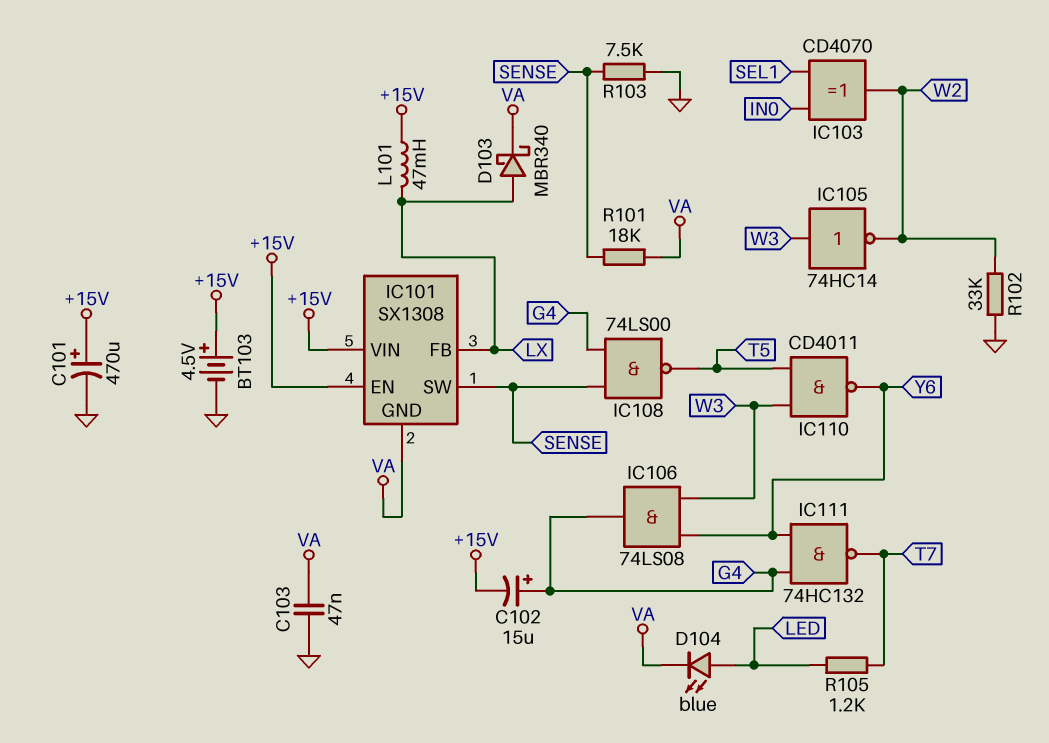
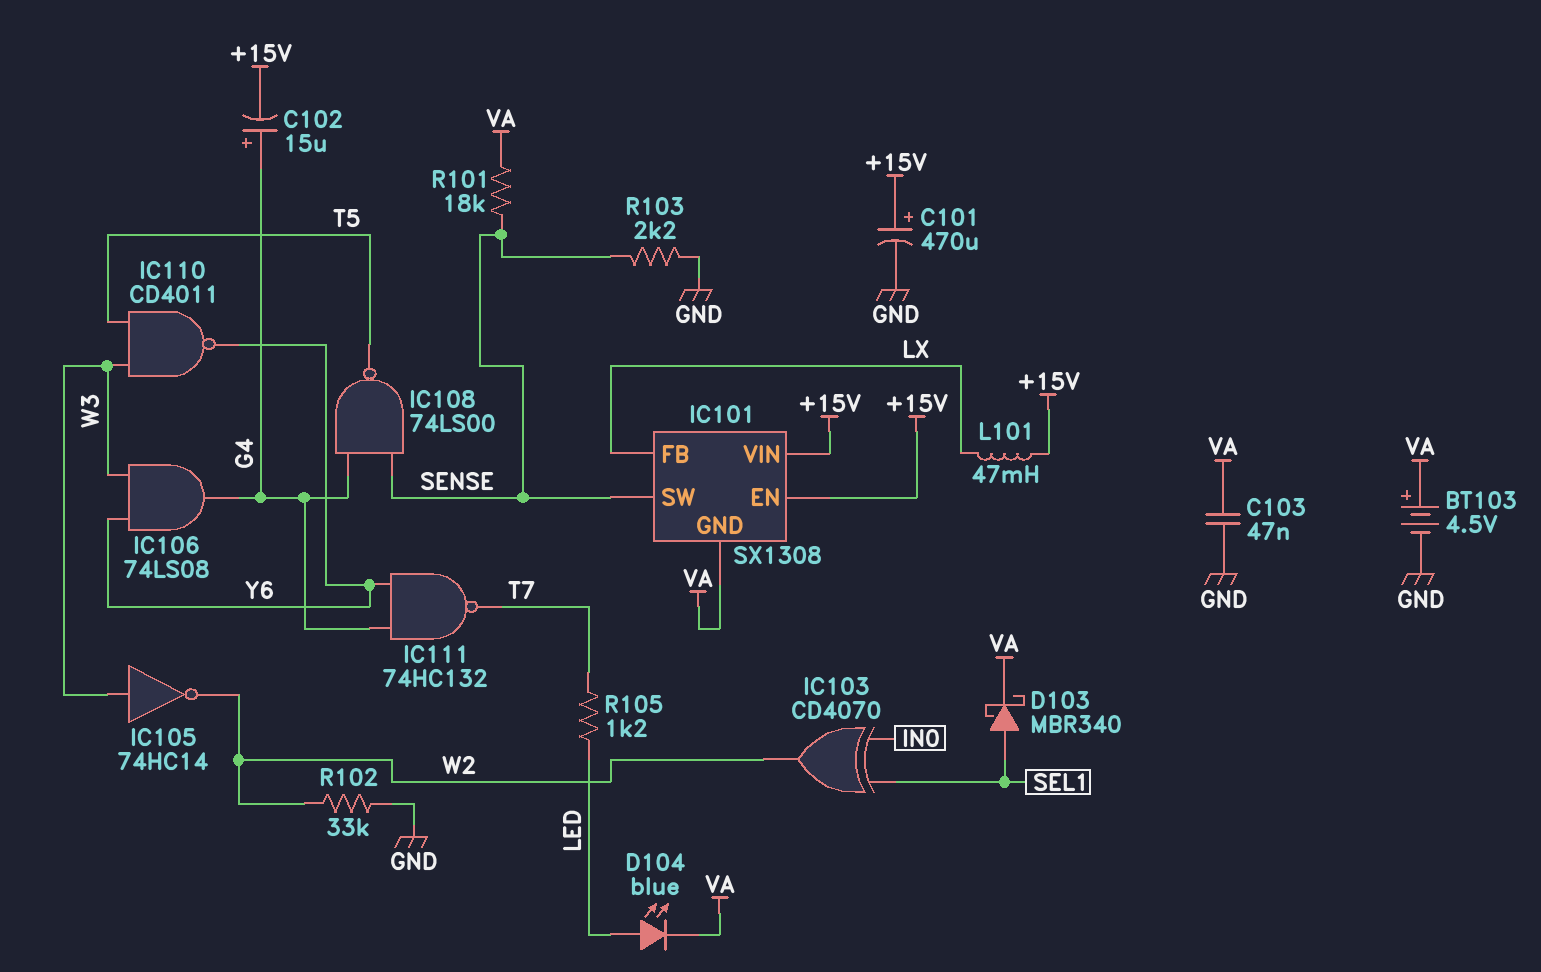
BT103: 4.5V (plus +15V, minus GND) -> 4.5V (plus VA, minus GND)
D103: schottky MBR340 (A LX, K VA) -> schottky MBR340 (A SEL1, K VA)
R103: 7.5k (GND, SENSE) -> 2.2k (GND, SENSE)

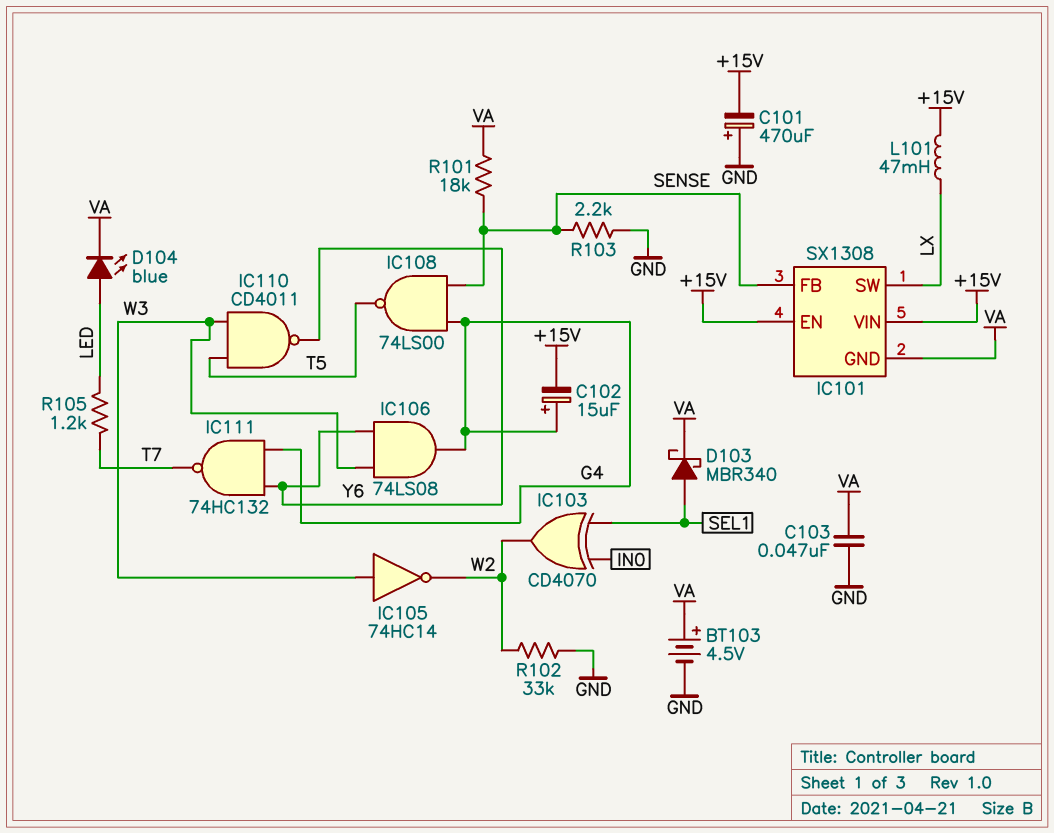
C101: 470uF (plus +15V, minus GND) -> 470uF (plus GND, minus +15V)
IC101 pin FB: LX -> SENSE
IC101 pin SW: SENSE -> LX

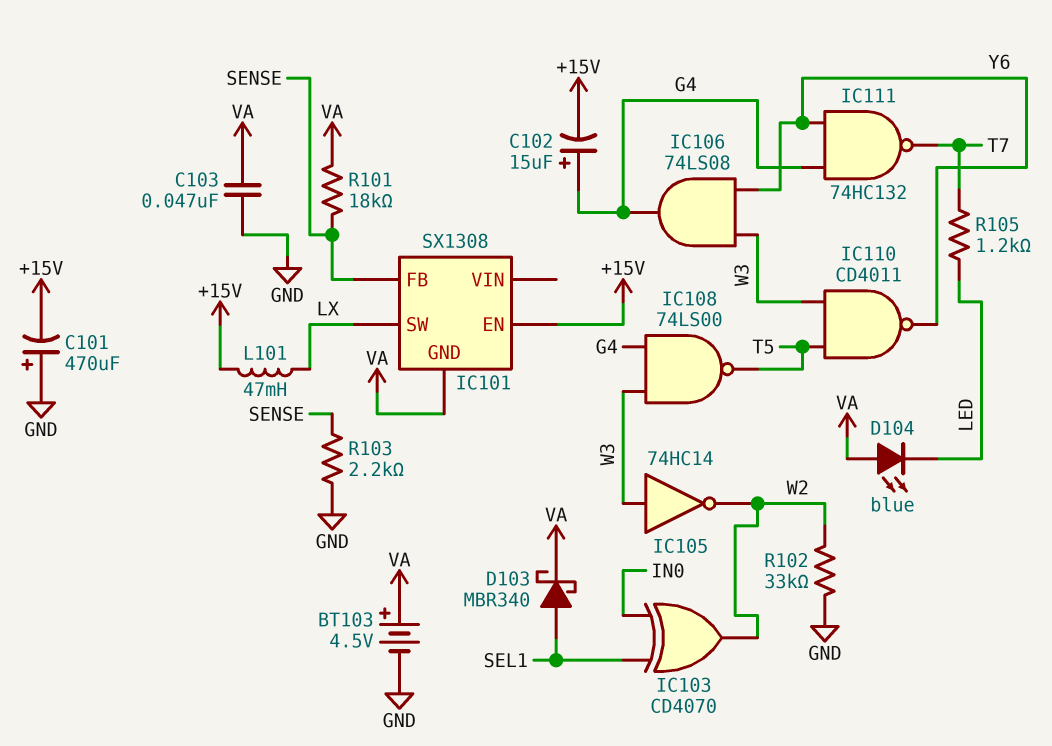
D104: LED blue (A LED, K VA) -> LED blue (A VA, K LED)
IC101 pin VIN: +15V -> none
IC108: NAND 74LS00 (in G4, in SENSE, out T5) -> NAND 74LS00 (in G4, in W3, out T5)

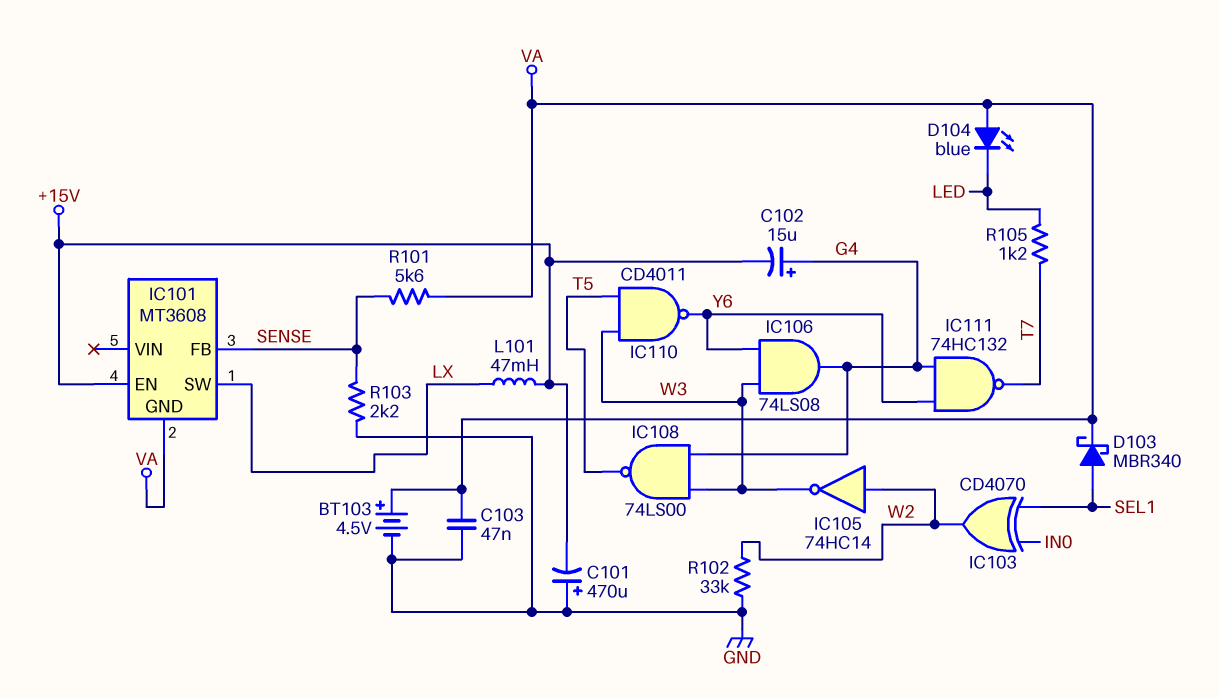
IC101: SX1308 -> MT3608
IC105: NOT 74HC14 (in W3, out W2) -> NOT 74HC14 (in W2, out W3)
R101: 18k (SENSE, VA) -> 5.6k (SENSE, VA)

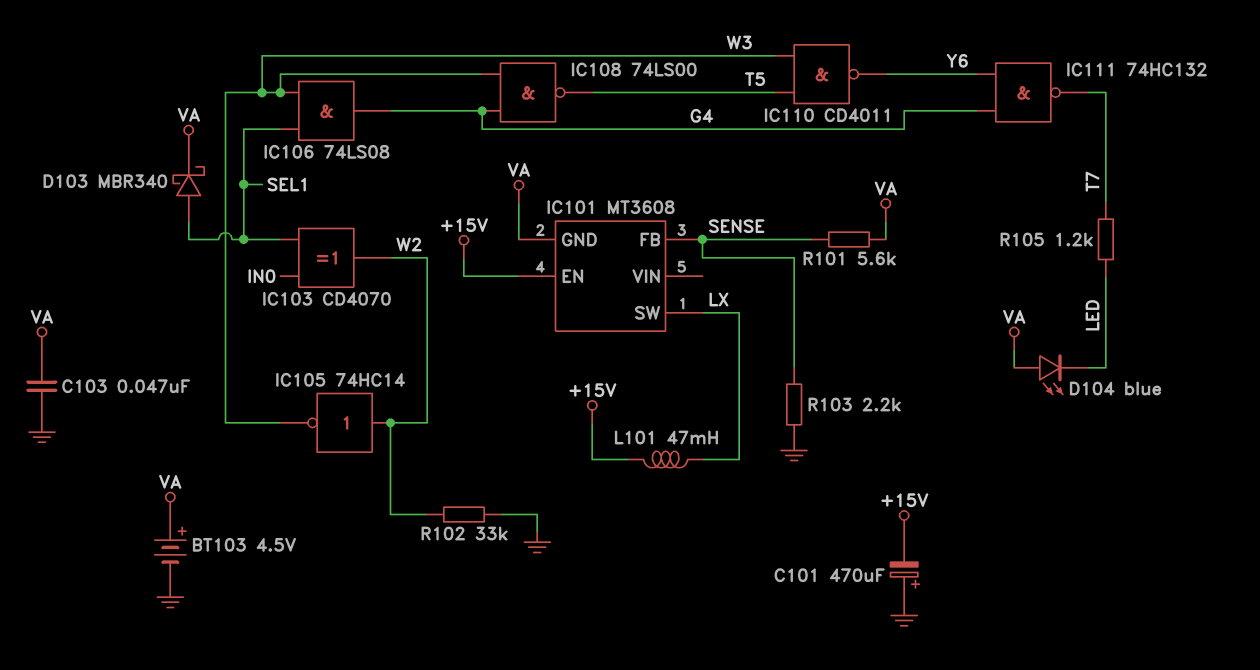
C102: 15uF (plus G4, minus +15V) -> none
IC106: AND 74LS08 (in W3, in Y6, out G4) -> AND 74LS08 (in SEL1, in W3, out G4)

